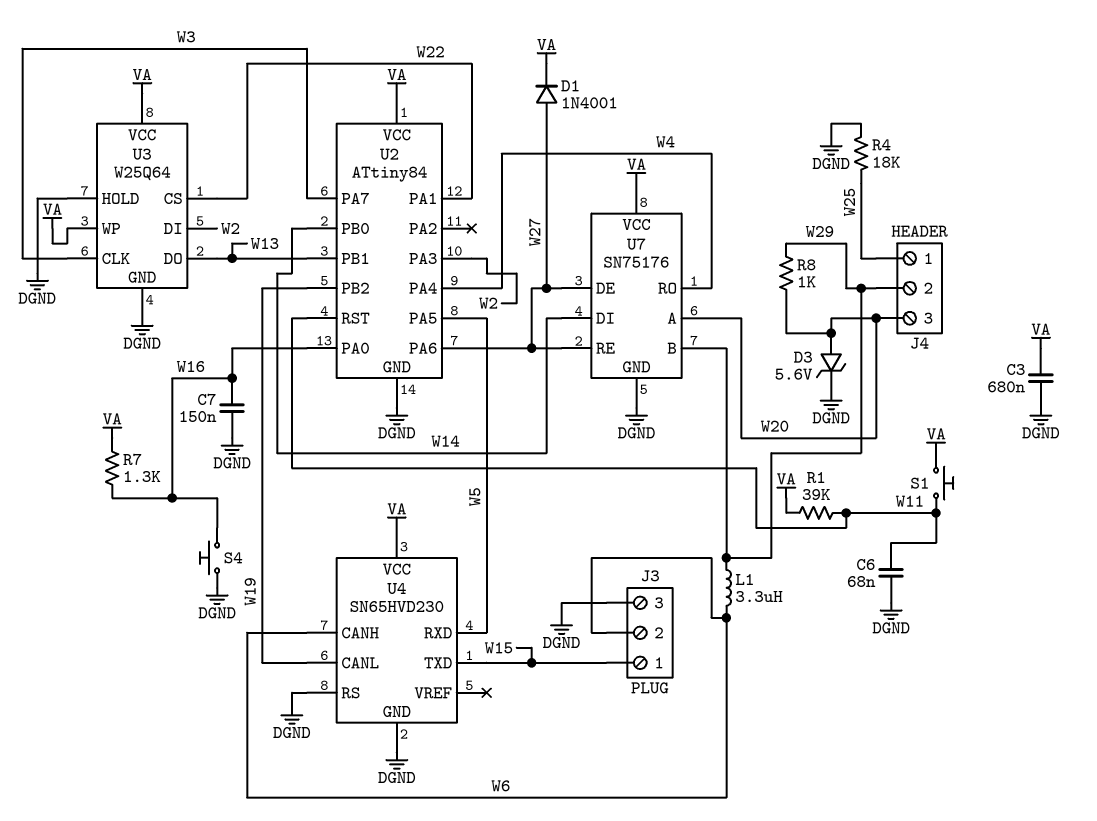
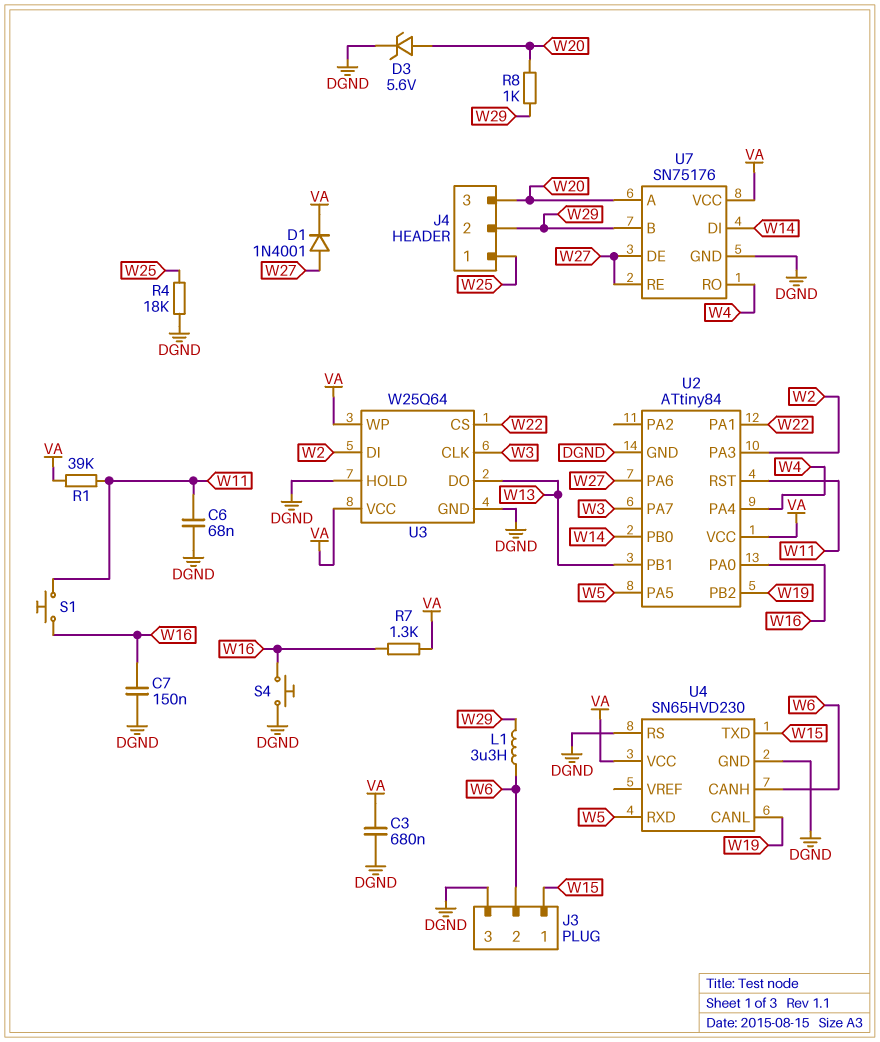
S1: button (VA, W11) -> button (W11, W16)

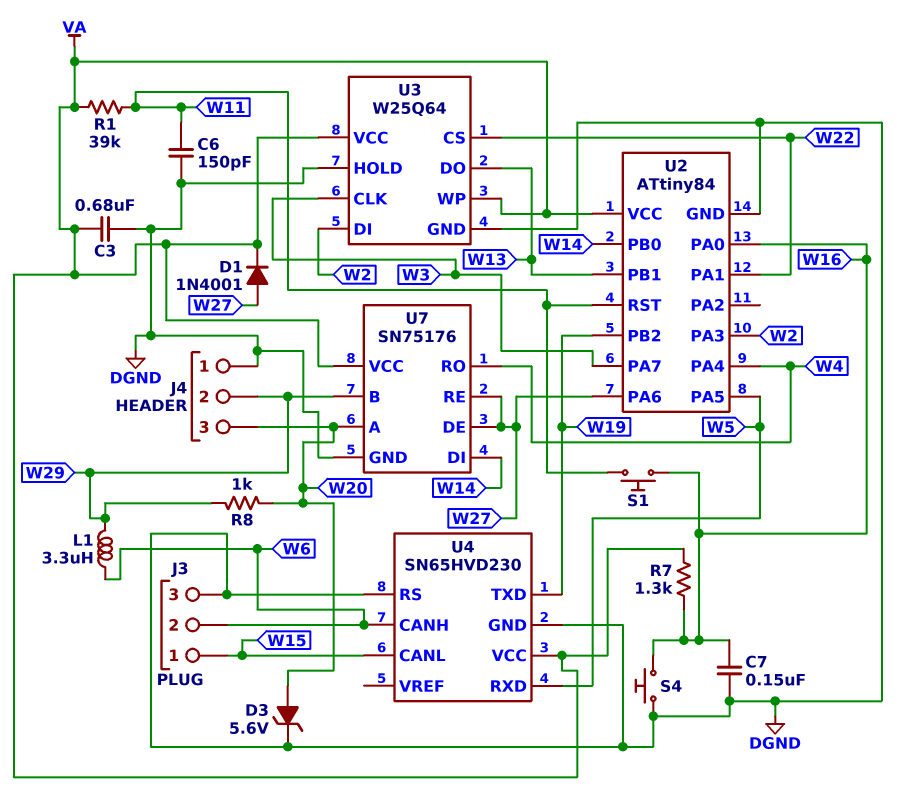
C6: 68nF (DGND, W11) -> 150pF (DGND, W11)
J4 pin 1: W25 -> DGND
R4: 18k (DGND, W25) -> none
U4 pin CANL: W19 -> W15
U4 pin TXD: W15 -> W19

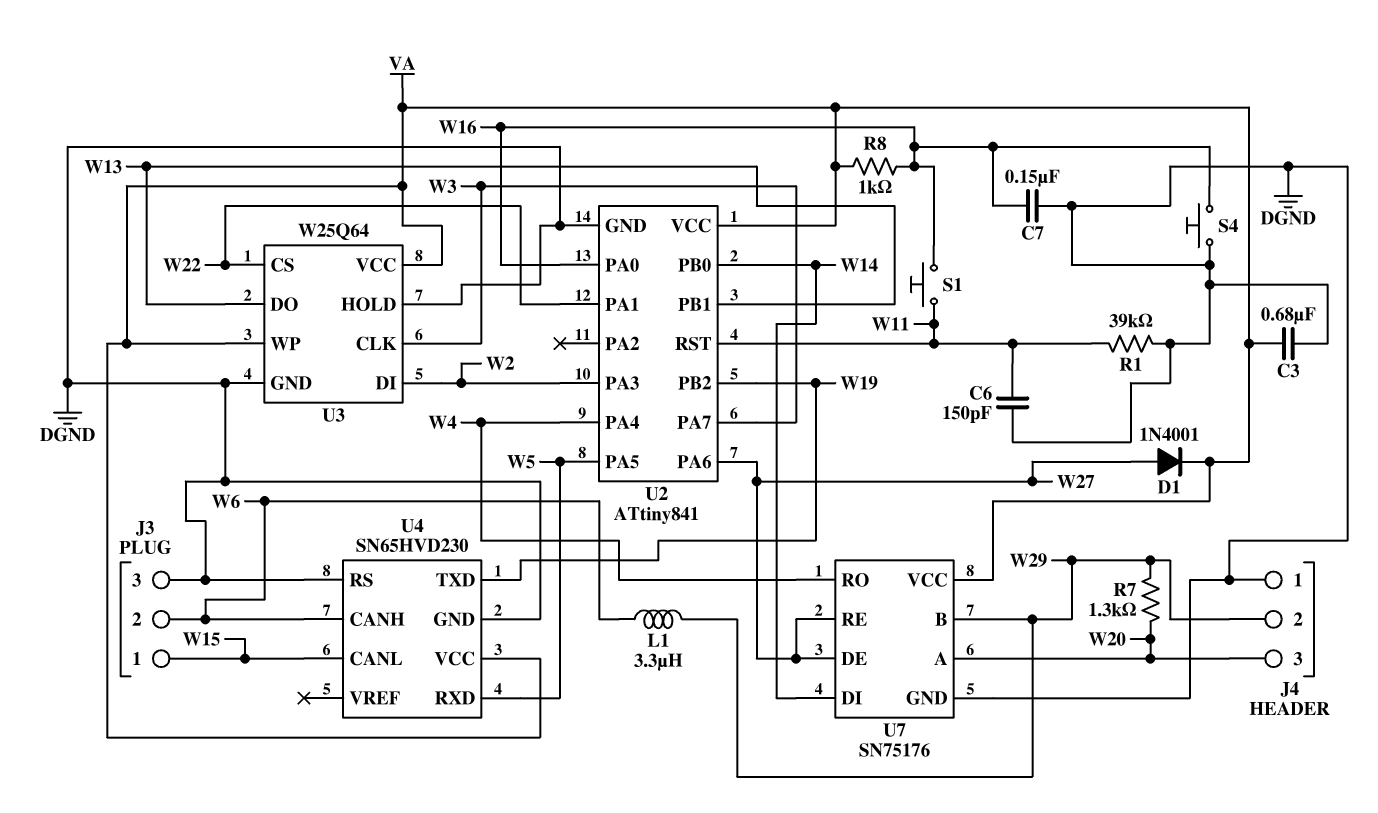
D3: zener 5.6V (A W20, K DGND) -> none
R1: 39k (VA, W11) -> 39k (DGND, W11)
R7: 1.3k (VA, W16) -> 1.3k (W20, W29)
R8: 1k (W20, W29) -> 1k (VA, W16)
U2: ATtiny84 -> ATtiny841

